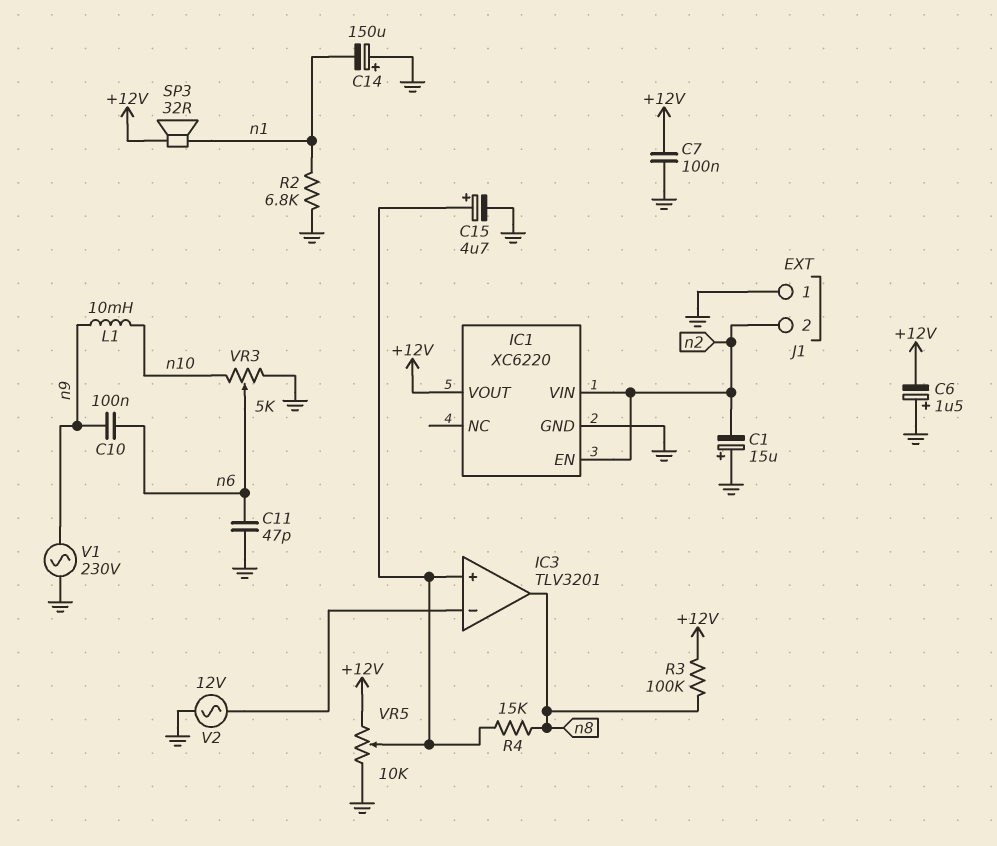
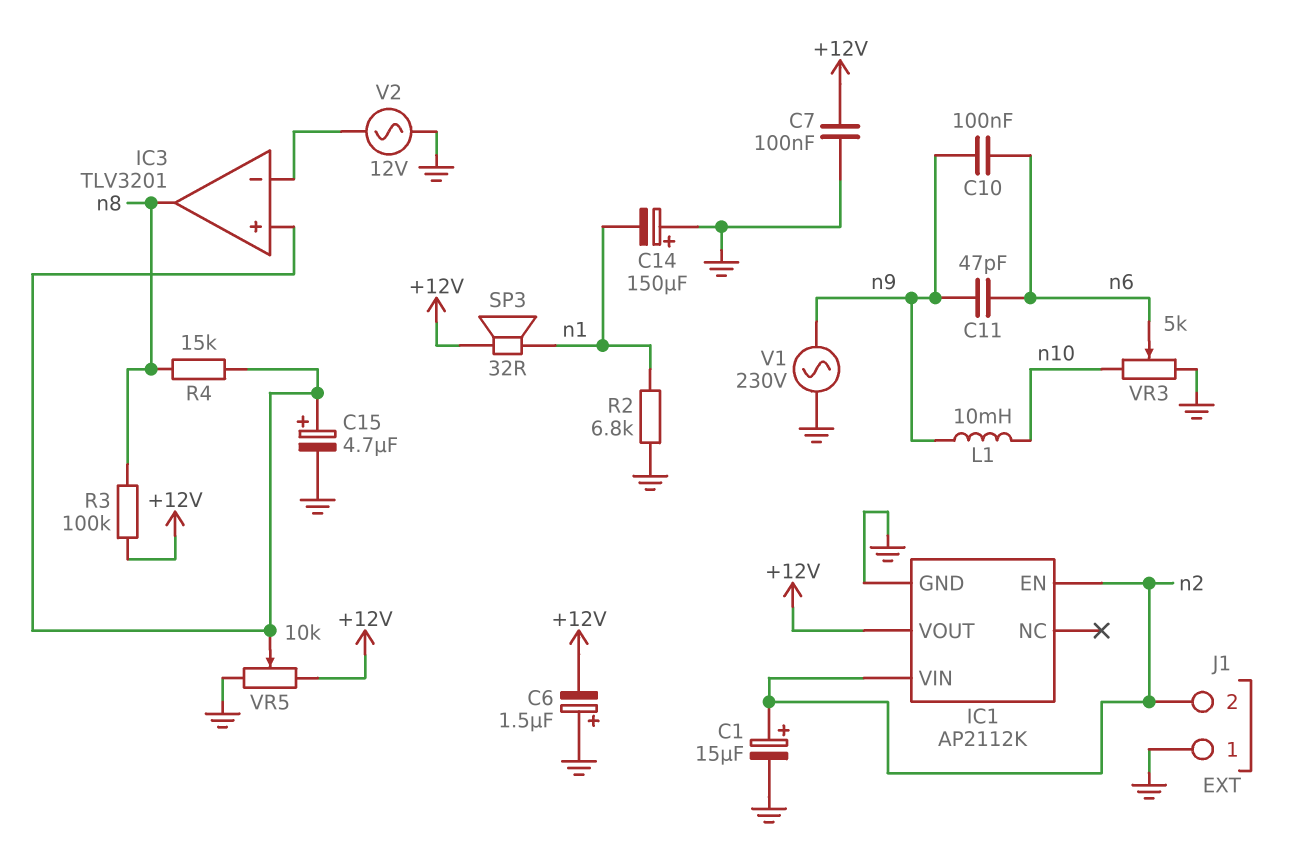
C1: 15uF (plus GND, minus n2) -> 15uF (plus n2, minus GND)
C11: 47pF (GND, n6) -> 47pF (n6, n9)
IC1: XC6220 -> AP2112K

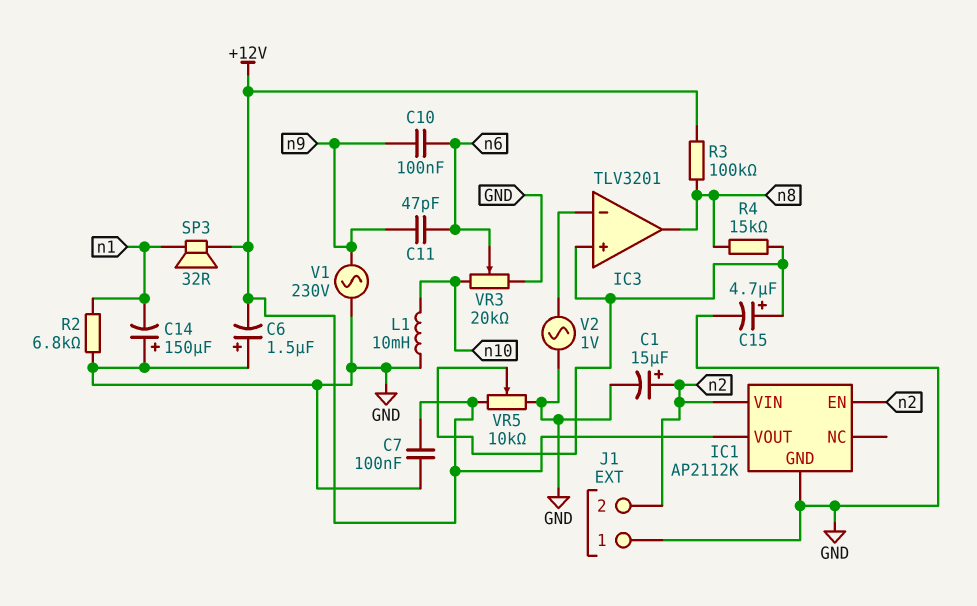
L1: 10mH (n9, n10) -> 10mH (GND, n10)
V2: AC 12V (GND, IC3/in-) -> AC 1V (GND, IC3/in-)
VR3: 5k (GND, n10, wiper n6) -> 20k (GND, n10, wiper n6)

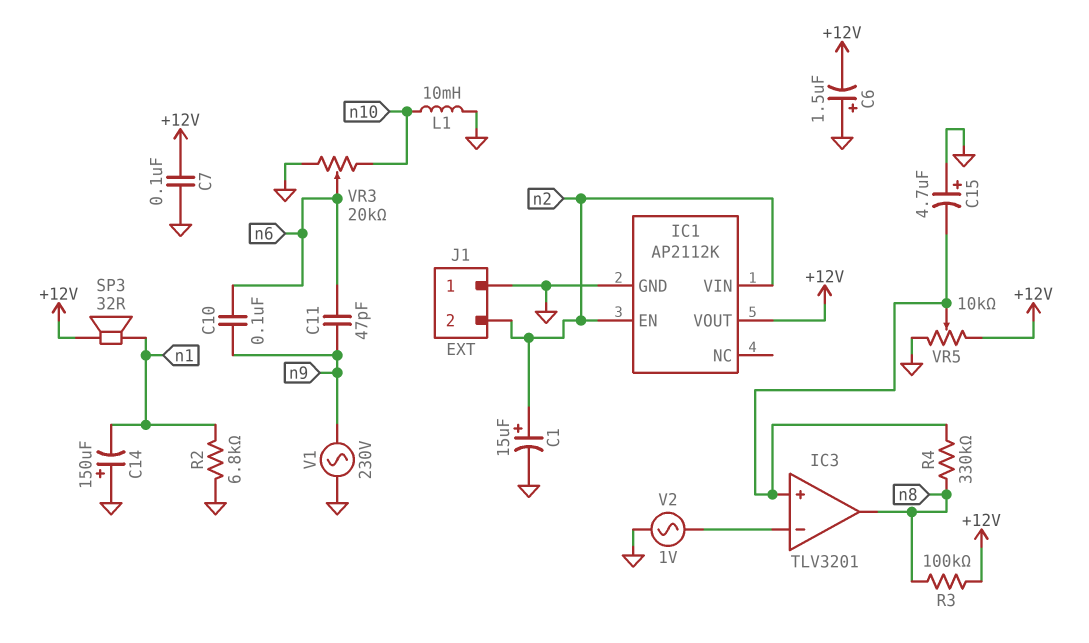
C15: 4.7uF (plus IC3/in+, minus GND) -> 4.7uF (plus GND, minus IC3/in+)
R4: 15k (IC3/in+, n8) -> 330k (IC3/in+, n8)

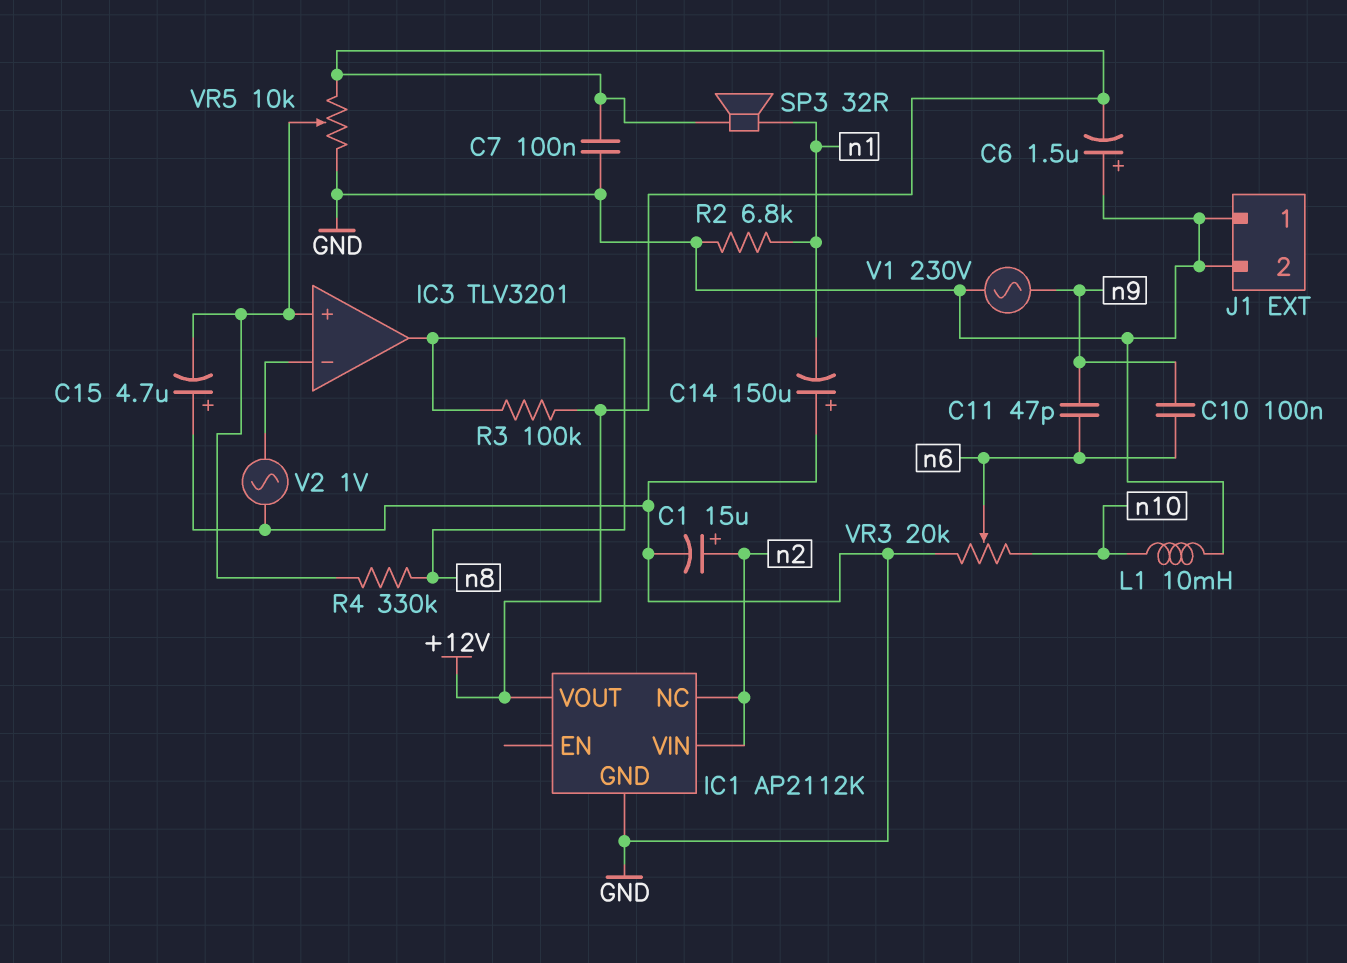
IC1 pin EN: n2 -> none
IC1 pin NC: none -> n2
J1 pin 2: n2 -> GND

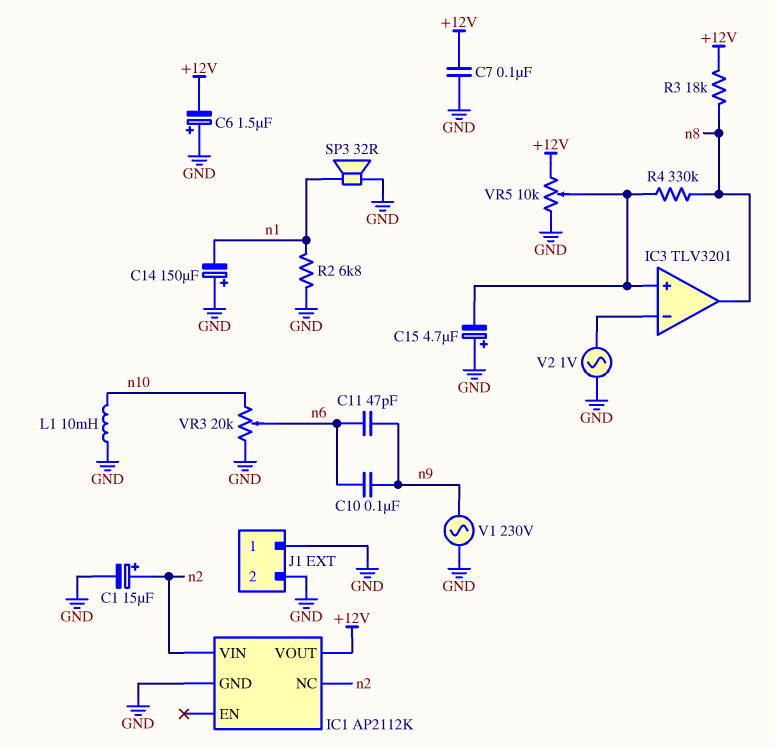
R3: 100k (+12V, n8) -> 18k (+12V, n8)
SP3: speaker 32R (+12V, n1) -> speaker 32R (GND, n1)

